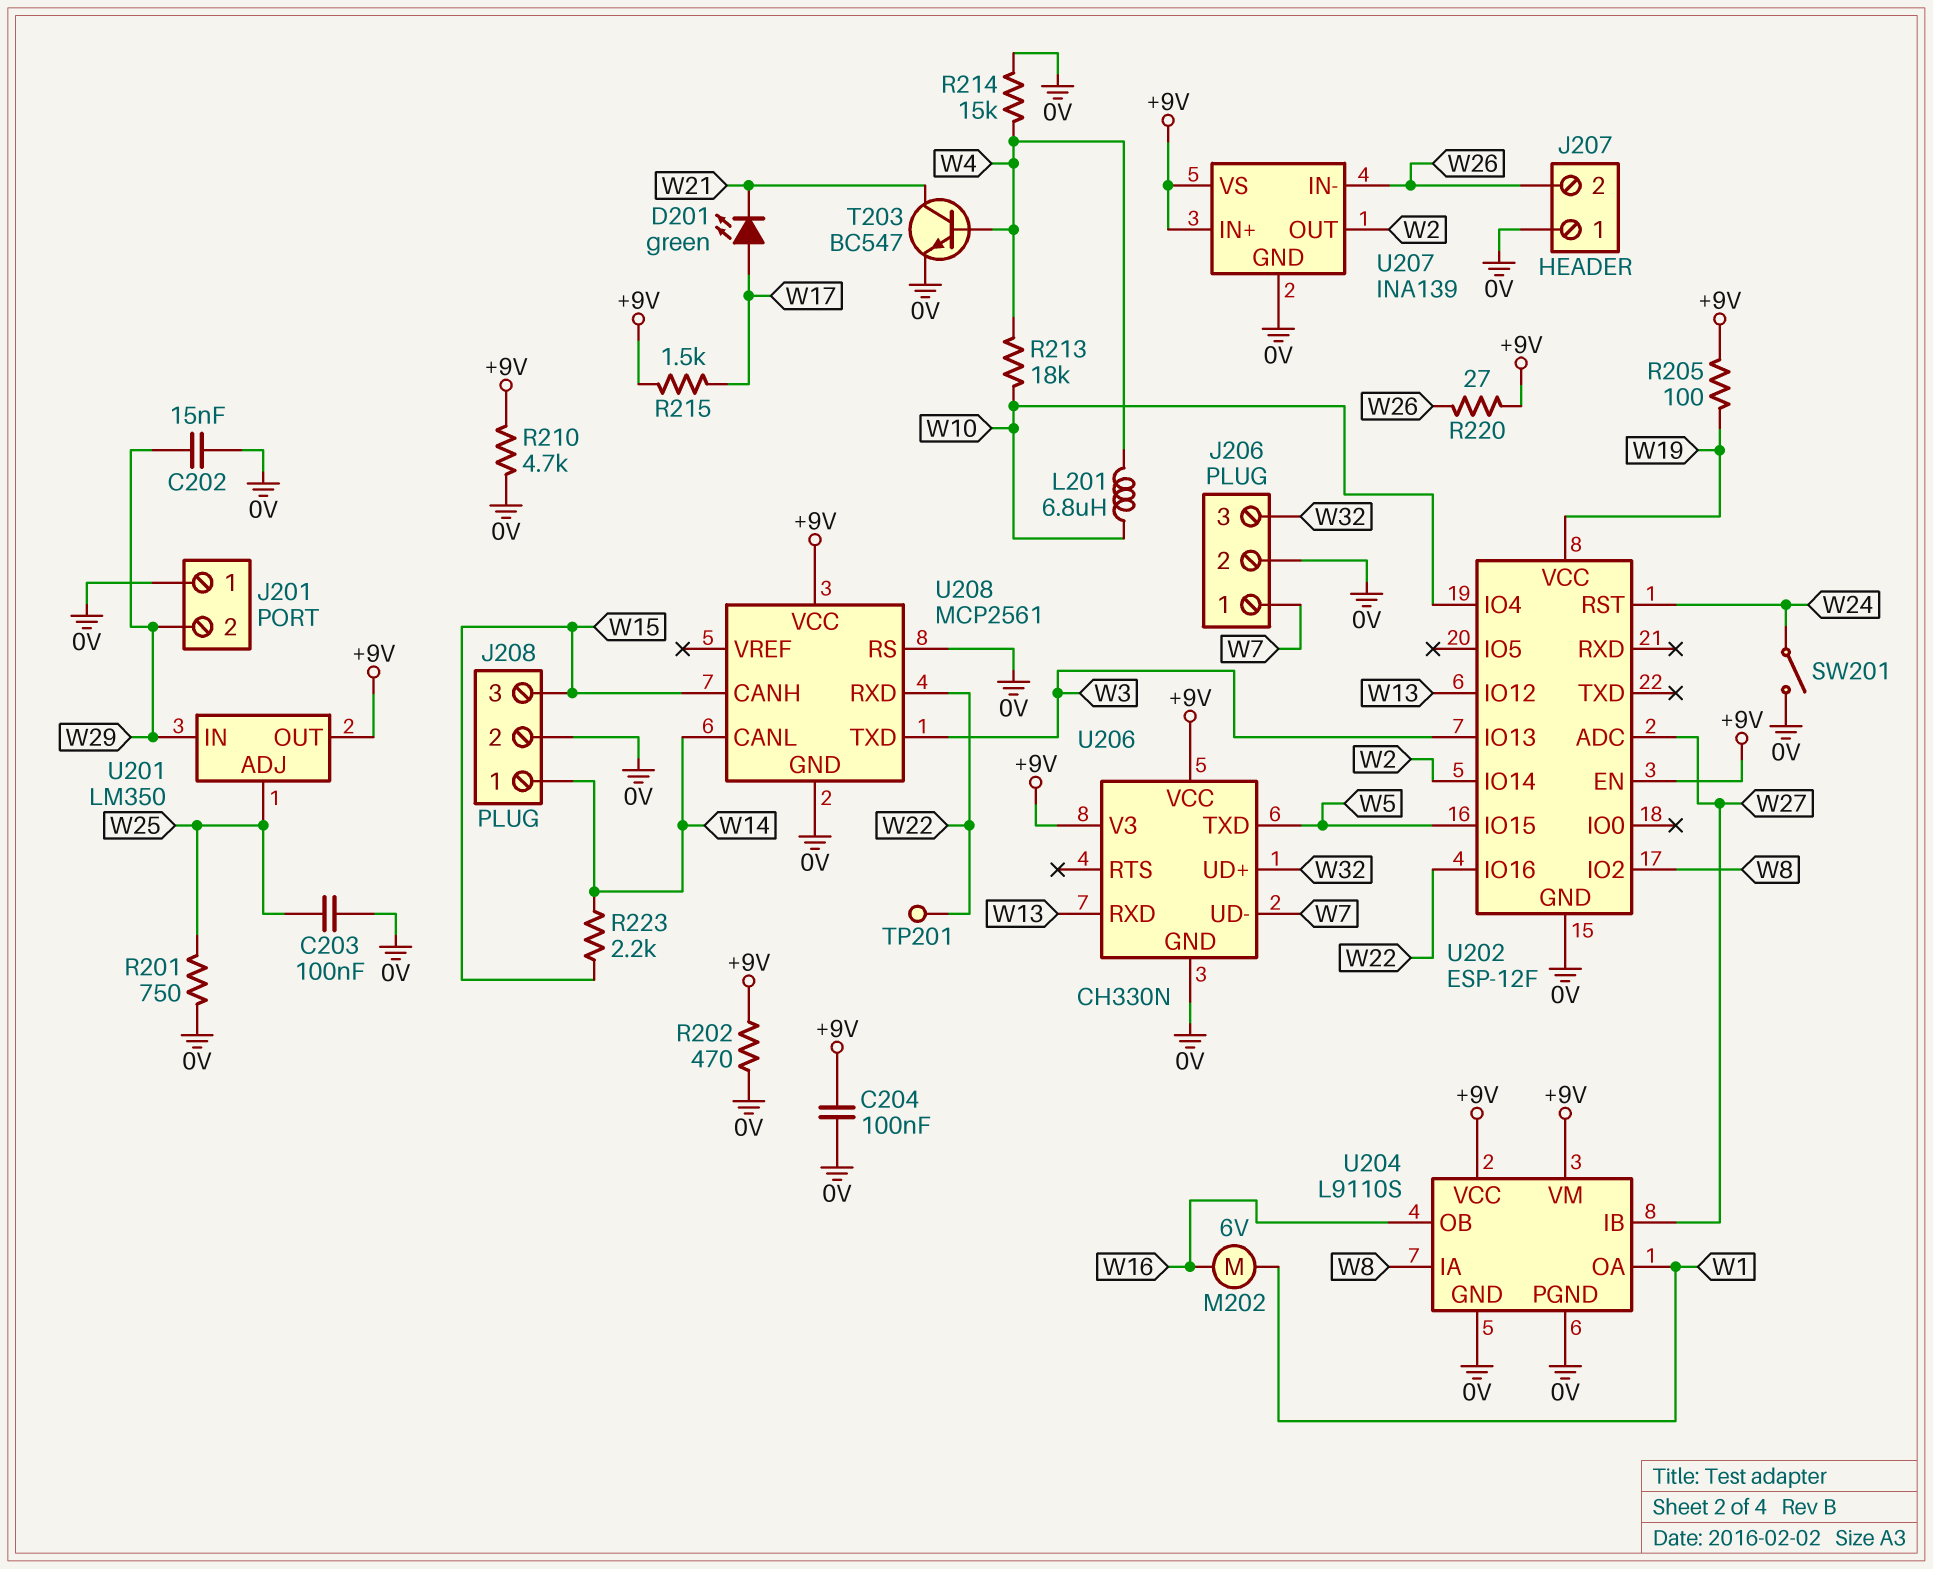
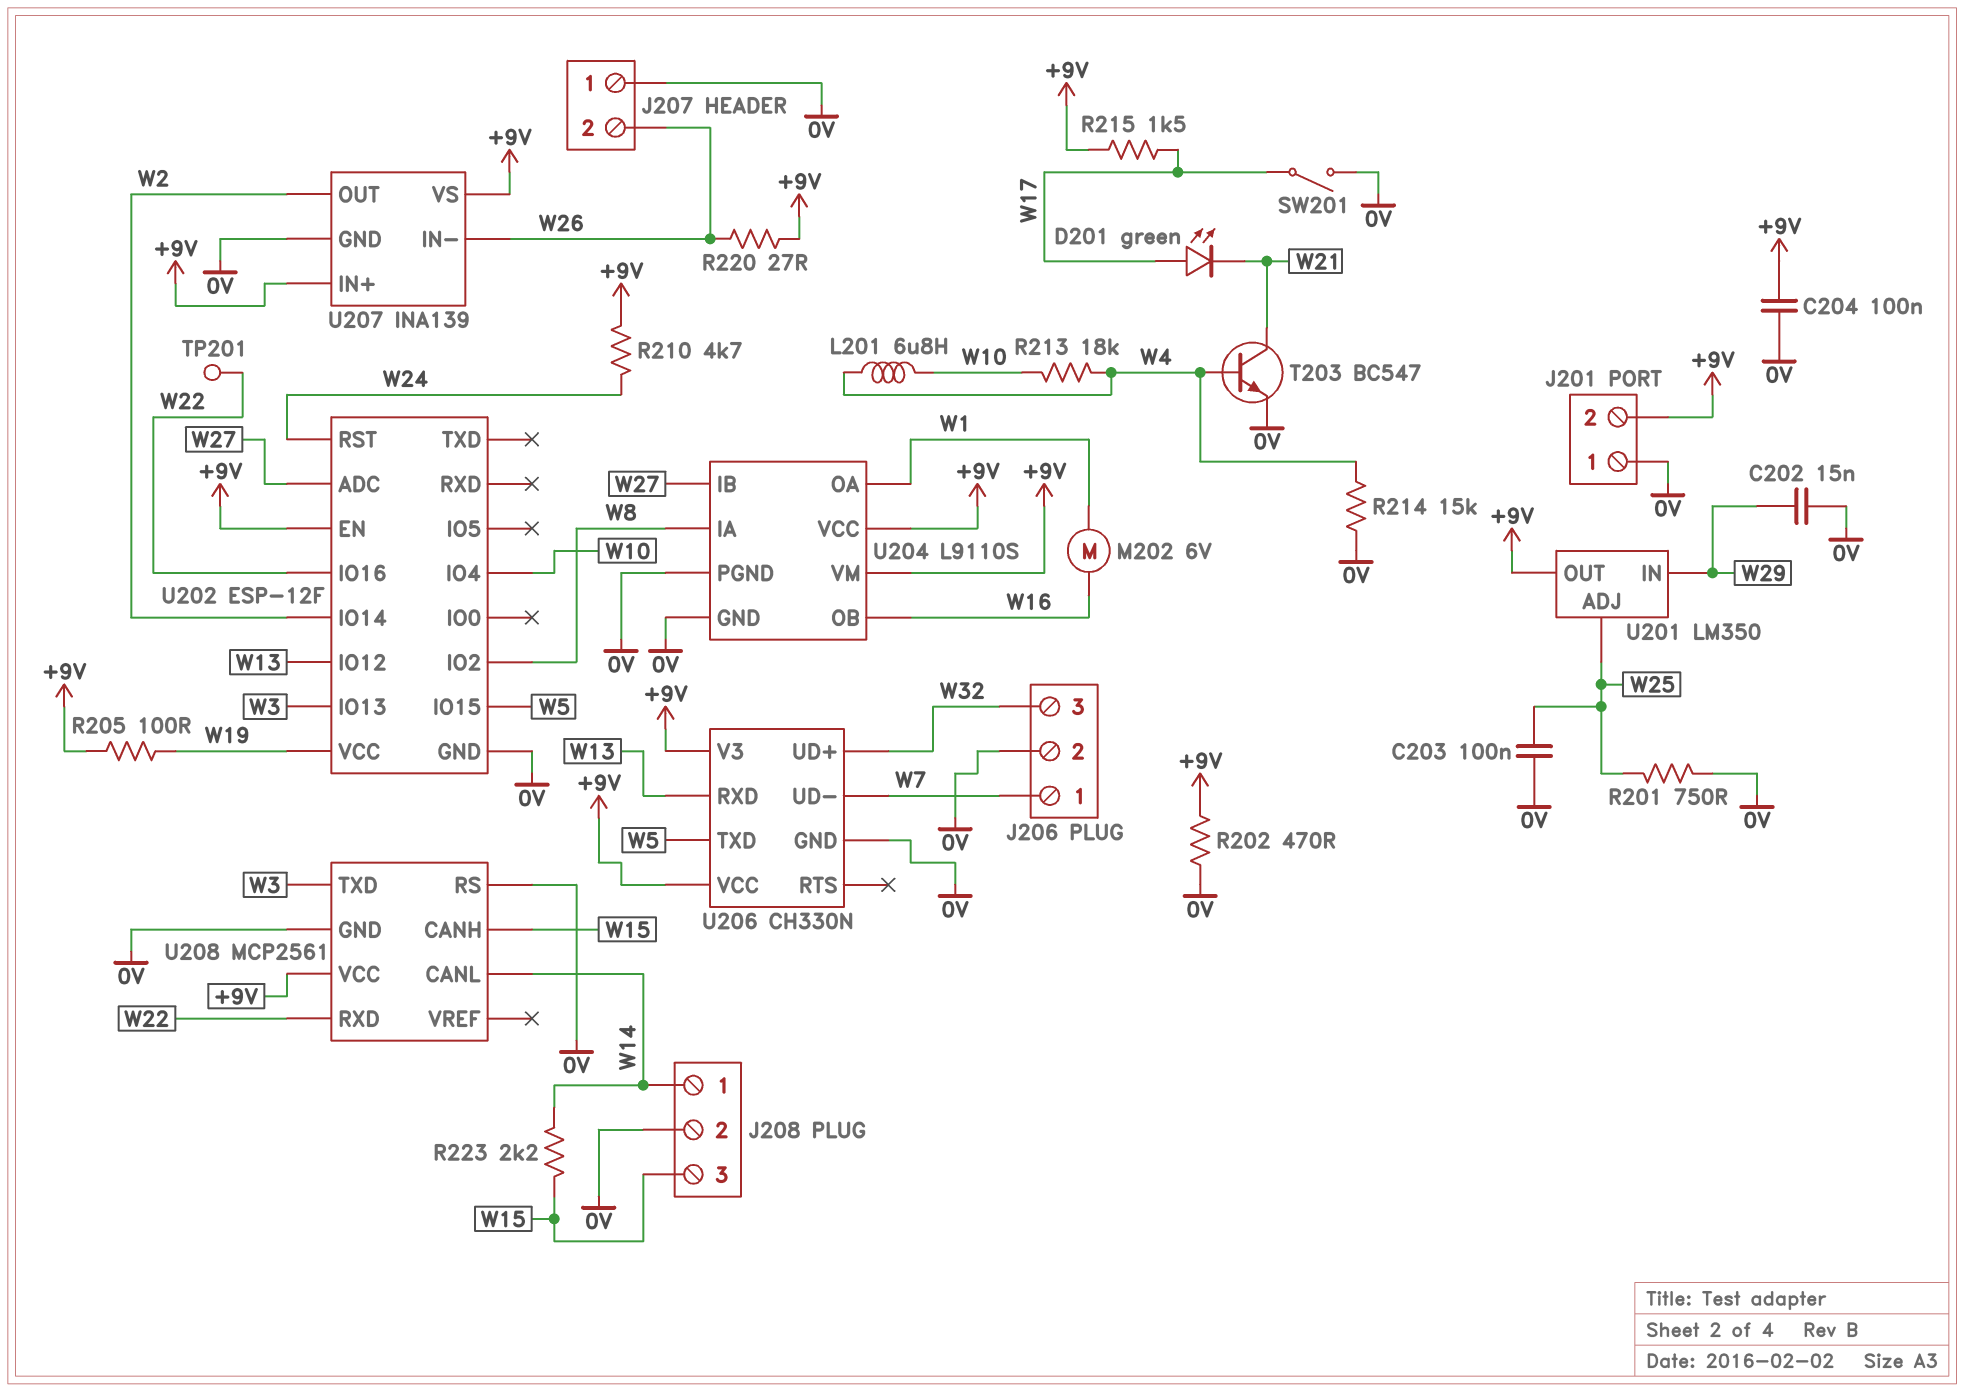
J201 pin 2: W29 -> +9V
R210: 4.7k (+9V, 0V) -> 4.7k (+9V, W24)
SW201: switch (0V, W24) -> switch (0V, W17)

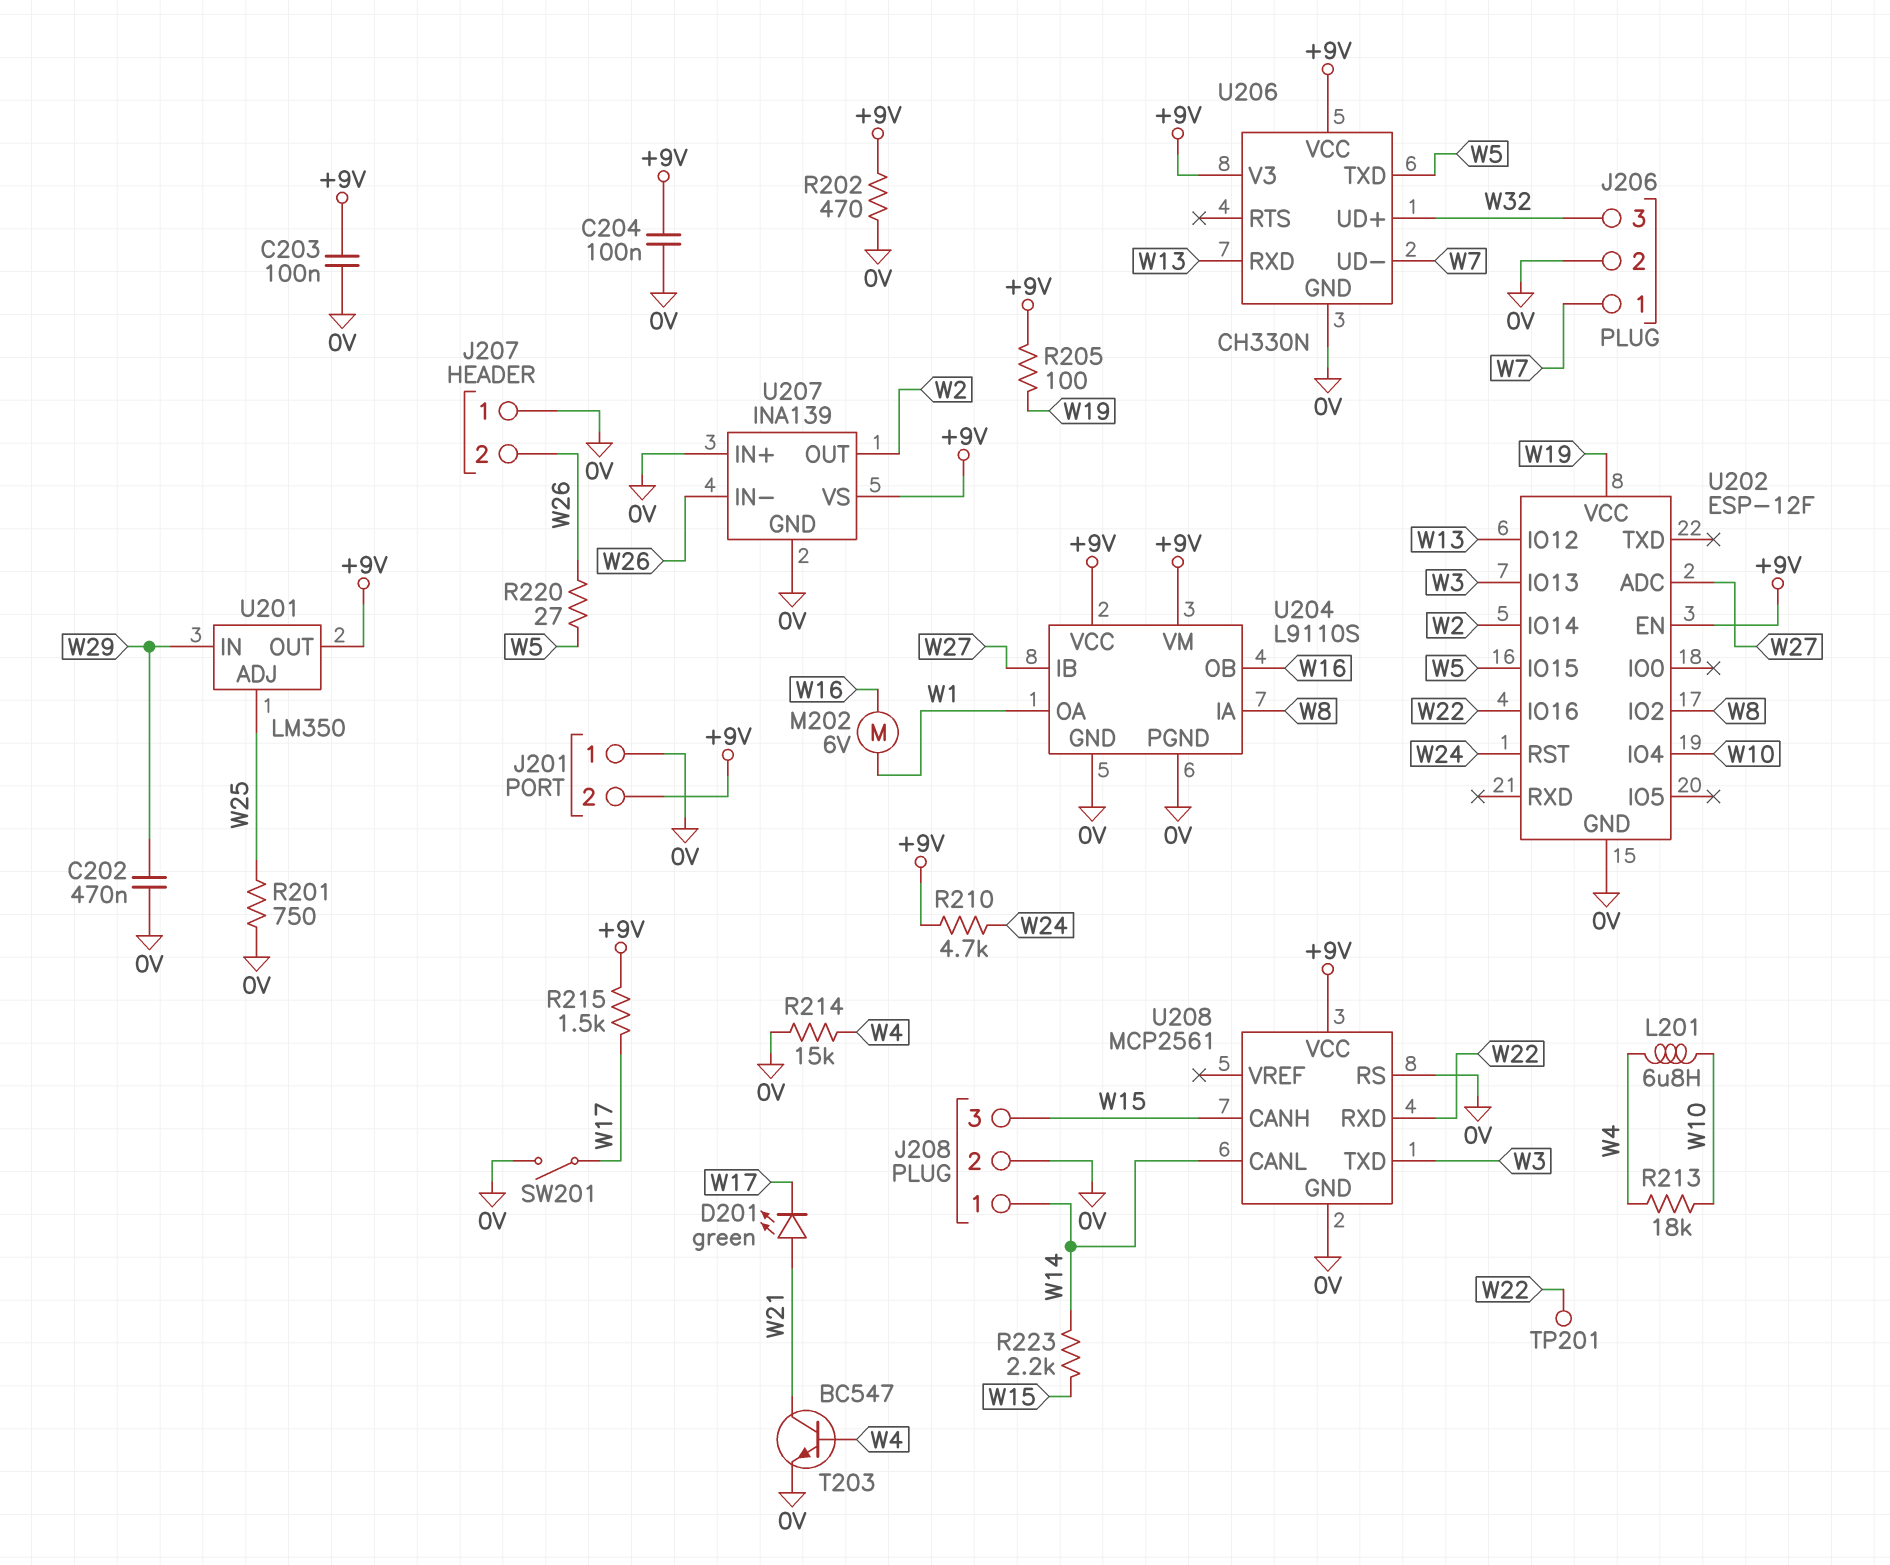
C202: 15nF (0V, W29) -> 470nF (0V, W29)
C203: 100nF (0V, W25) -> 100nF (+9V, 0V)
D201: LED green (A W17, K W21) -> LED green (A W21, K W17)
R220: 27 (+9V, W26) -> 27 (W5, W26)
U207 pin IN+: +9V -> 0V

